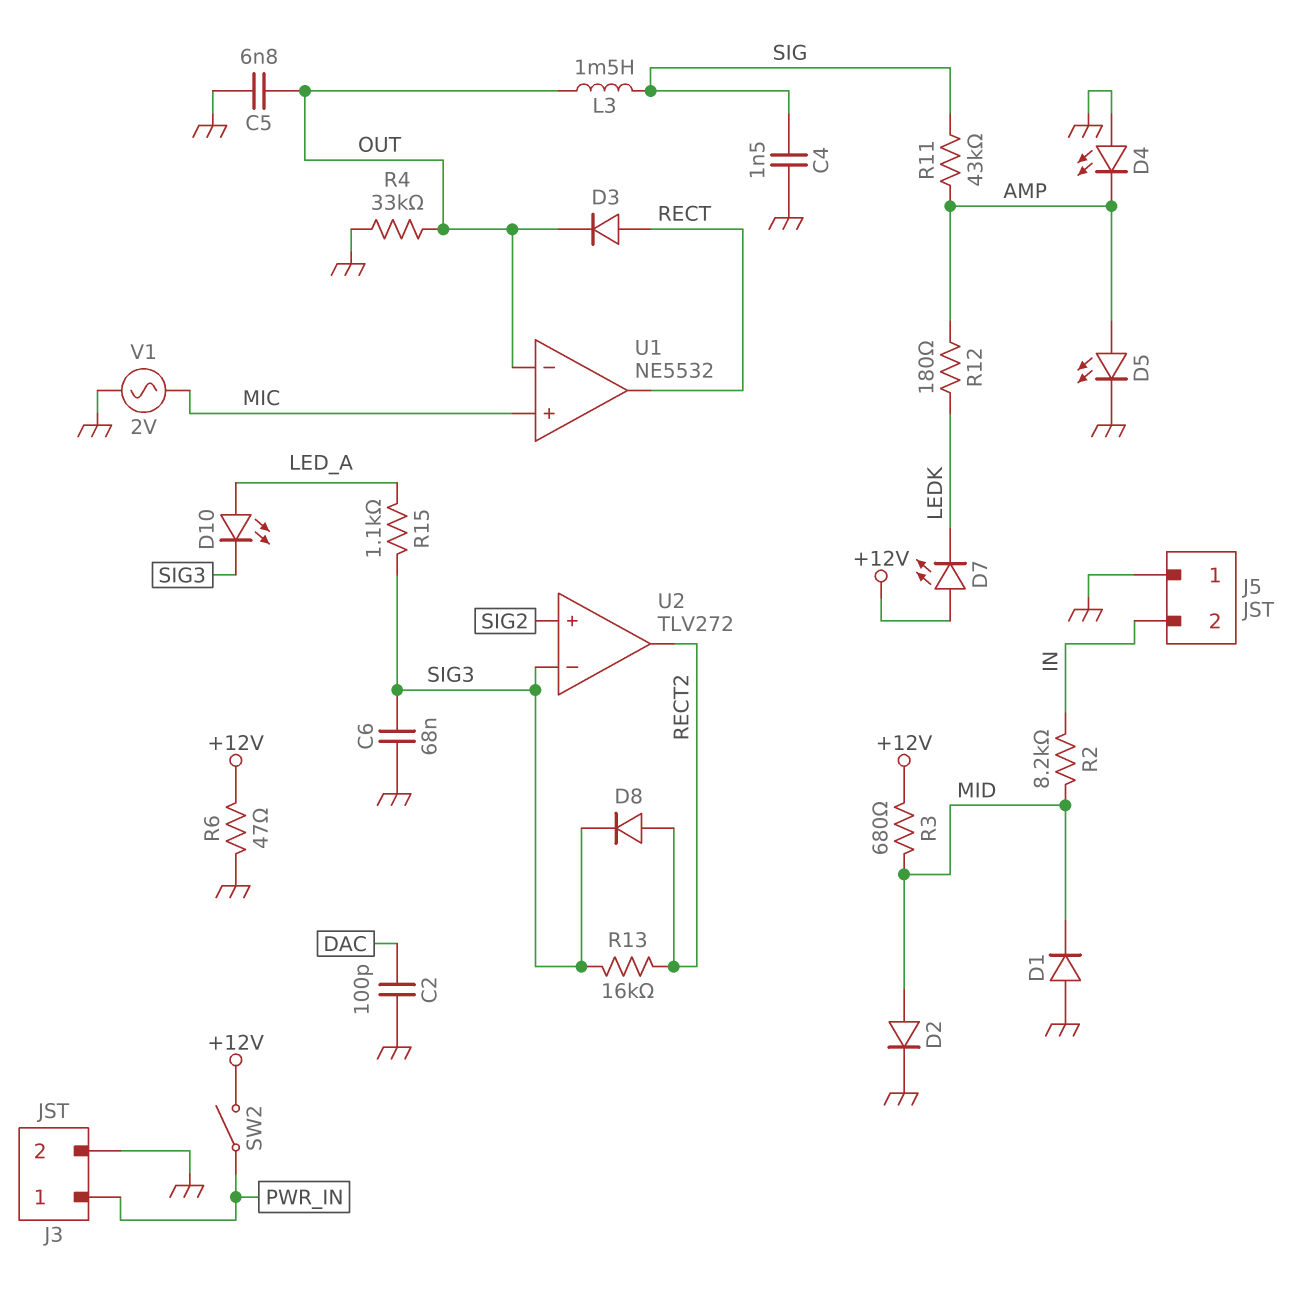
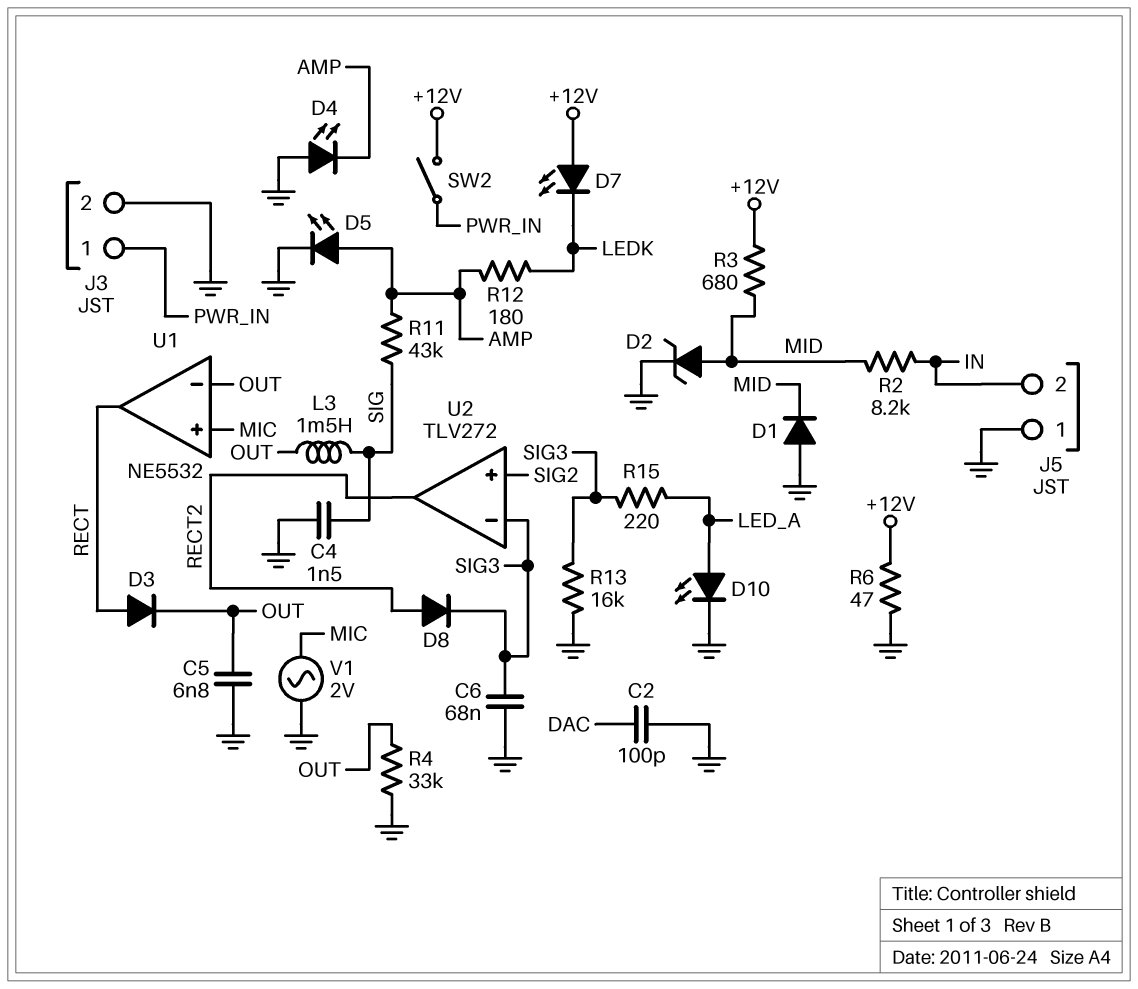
D2: diode (A MID, K GND) -> zener (A MID, K GND)
D10: LED (A LED_A, K SIG3) -> LED (A LED_A, K GND)
R13: 16k (RECT2, SIG3) -> 16k (GND, SIG3)
R15: 1.1k (LED_A, SIG3) -> 220 (LED_A, SIG3)

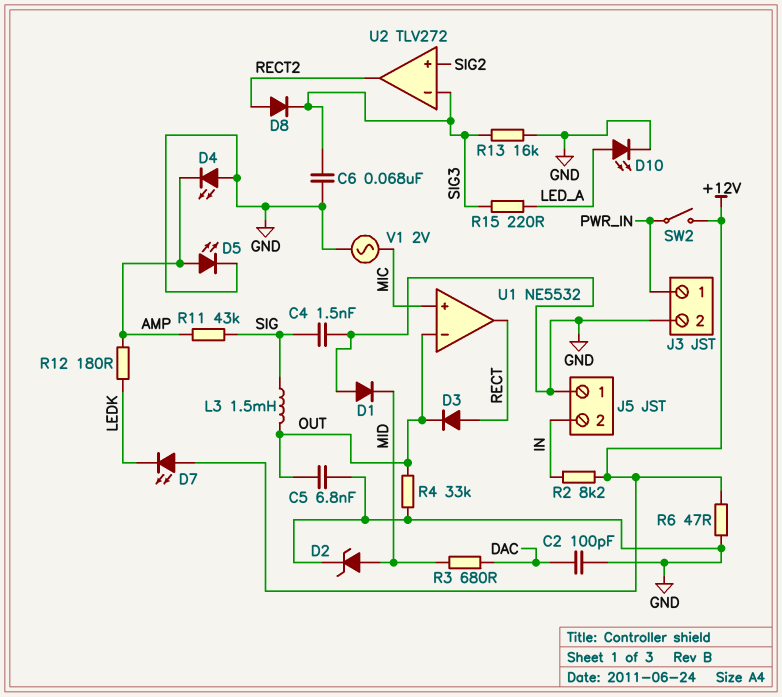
R2: 8.2k (IN, MID) -> 8.2k (+12V, IN)
R3: 680 (+12V, MID) -> 680 (DAC, MID)

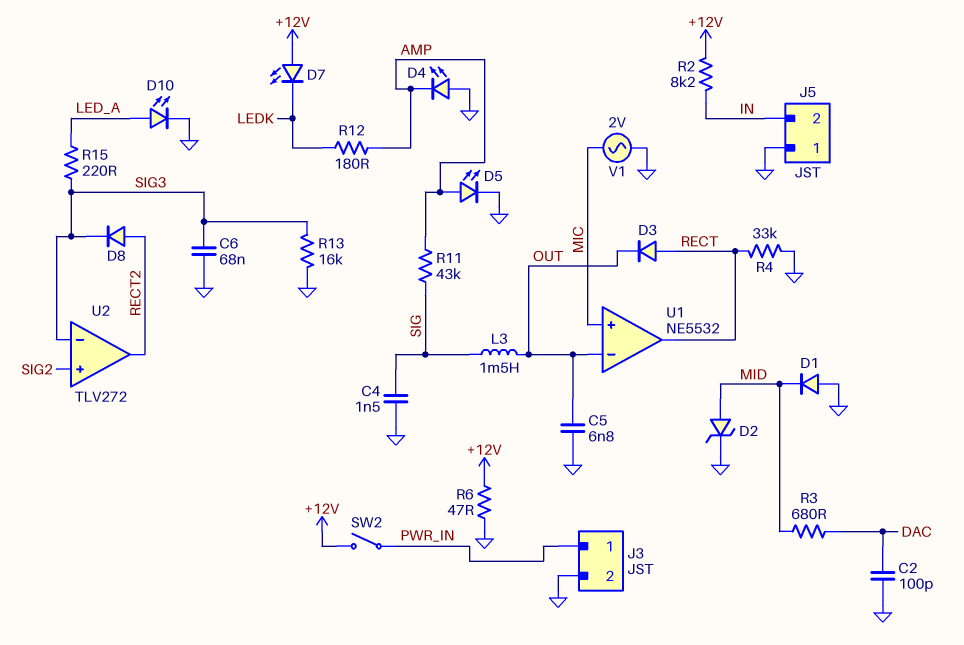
R4: 33k (GND, OUT) -> 33k (GND, RECT)

